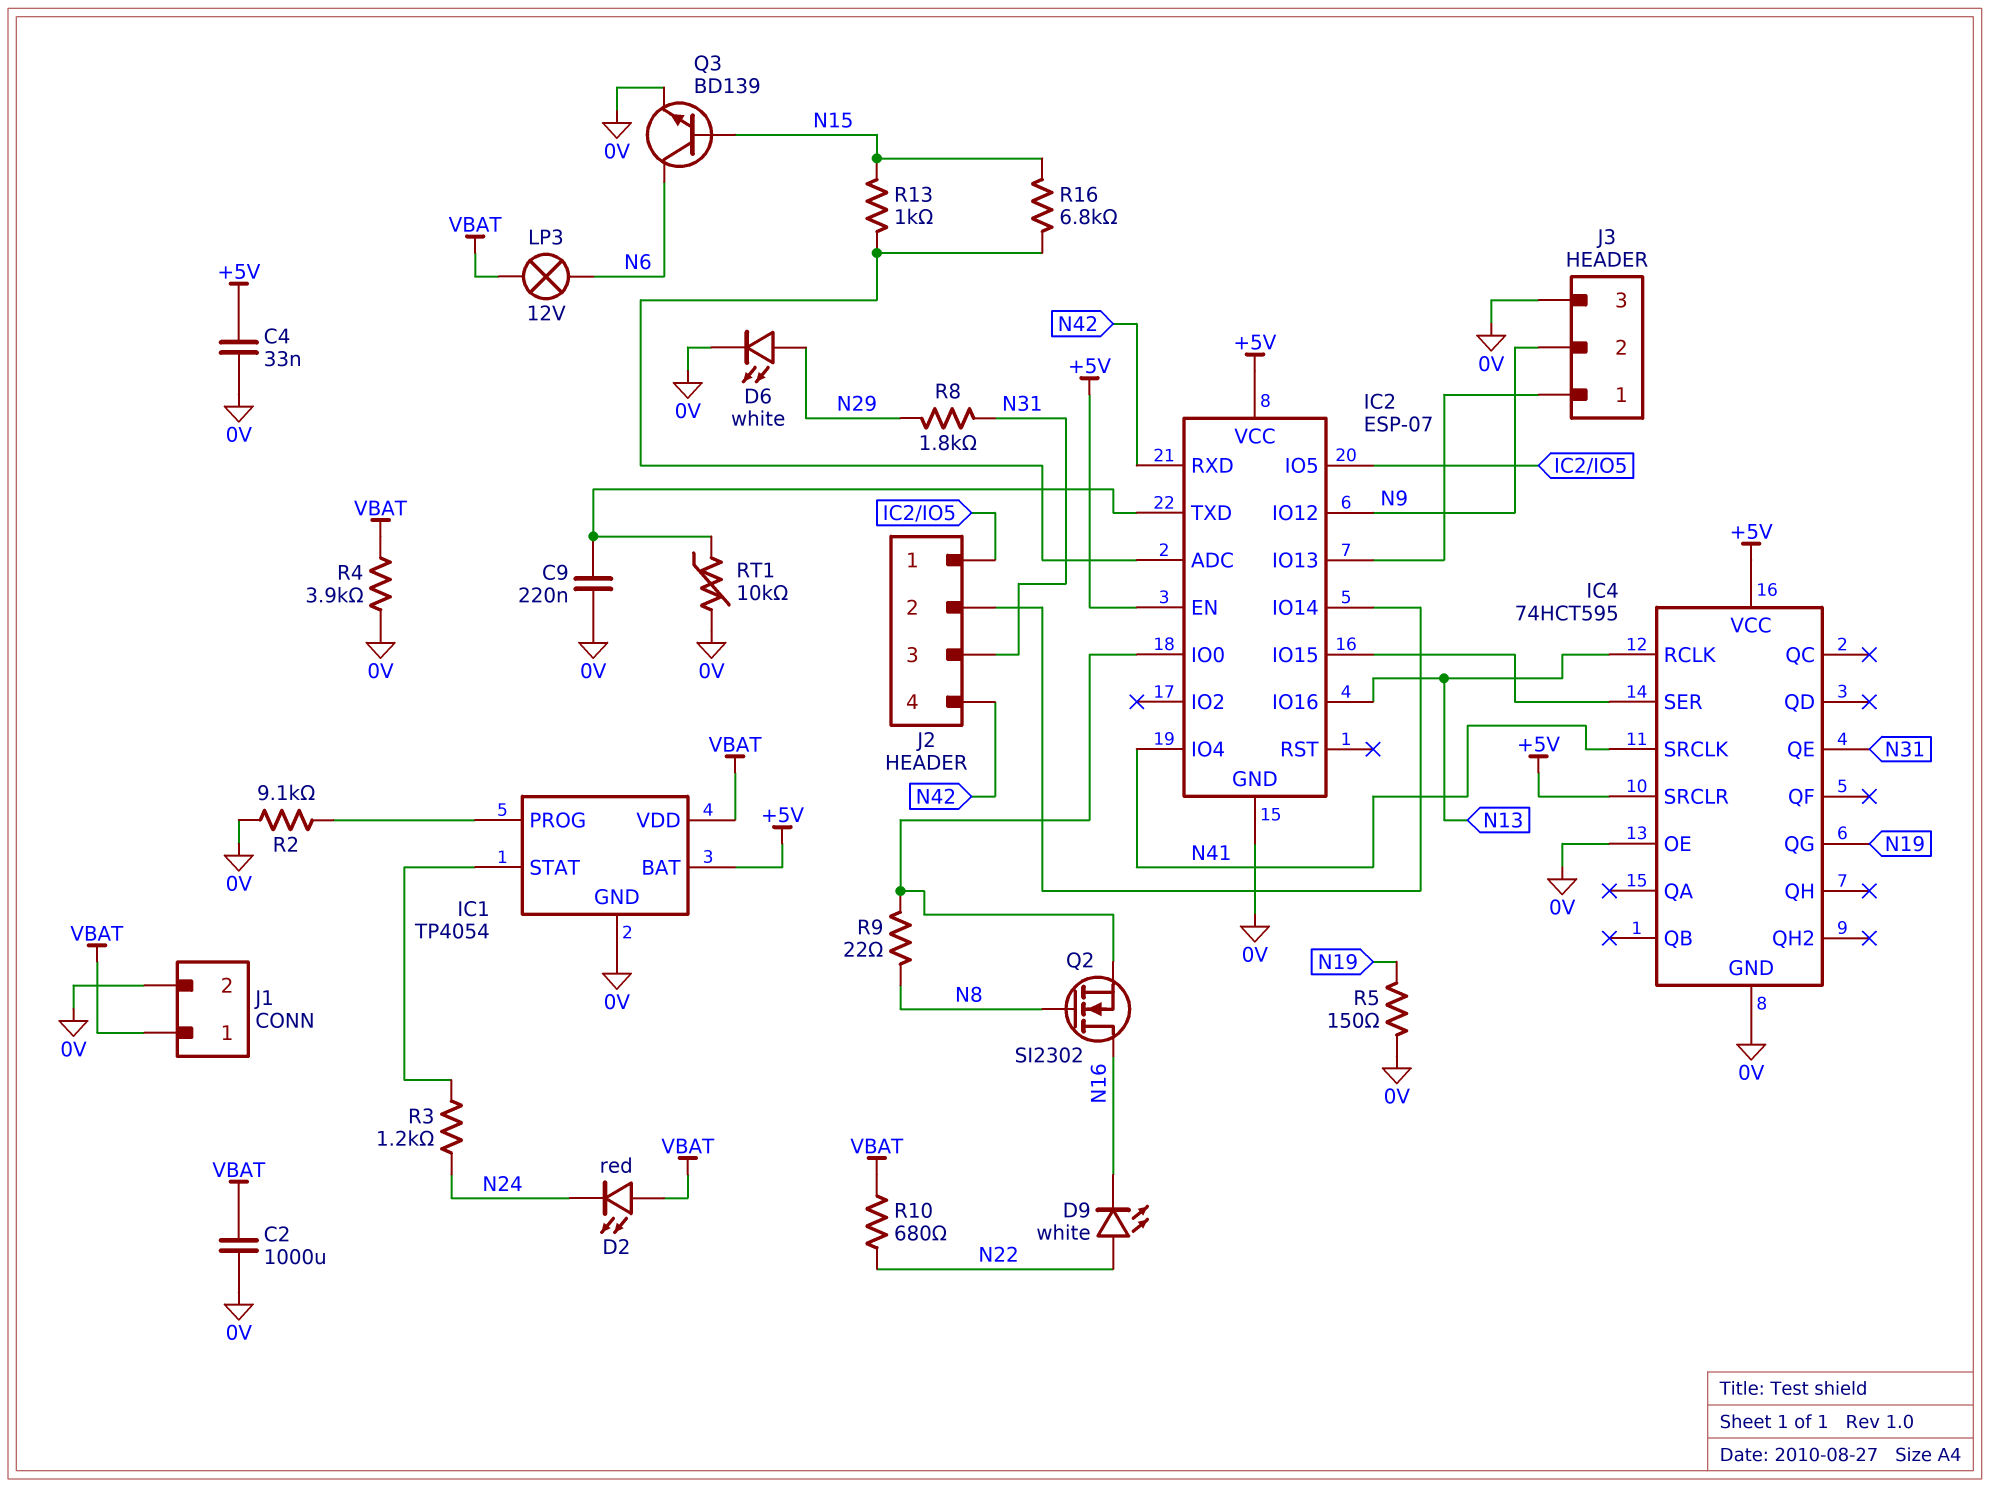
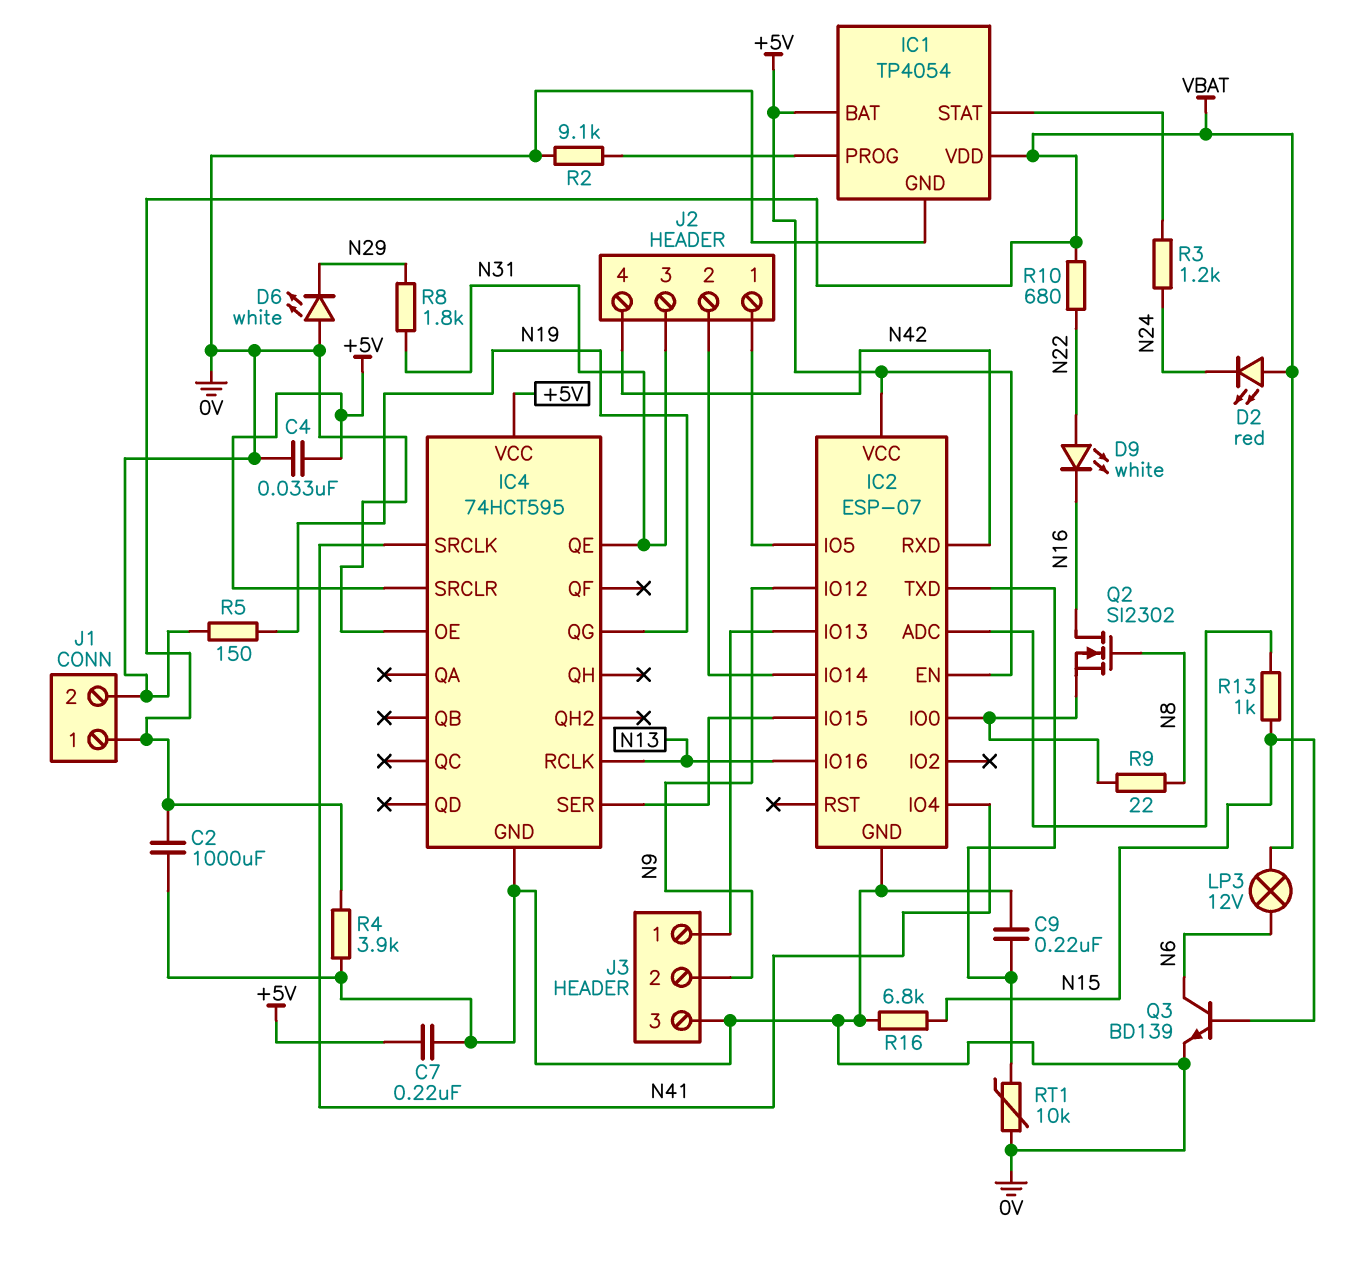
C7: none -> 220nF (+5V, 0V)
D6: LED white (A N29, K 0V) -> LED white (A 0V, K N29)
R16: 6.8k (IC2/ADC, N15) -> 6.8k (0V, N15)

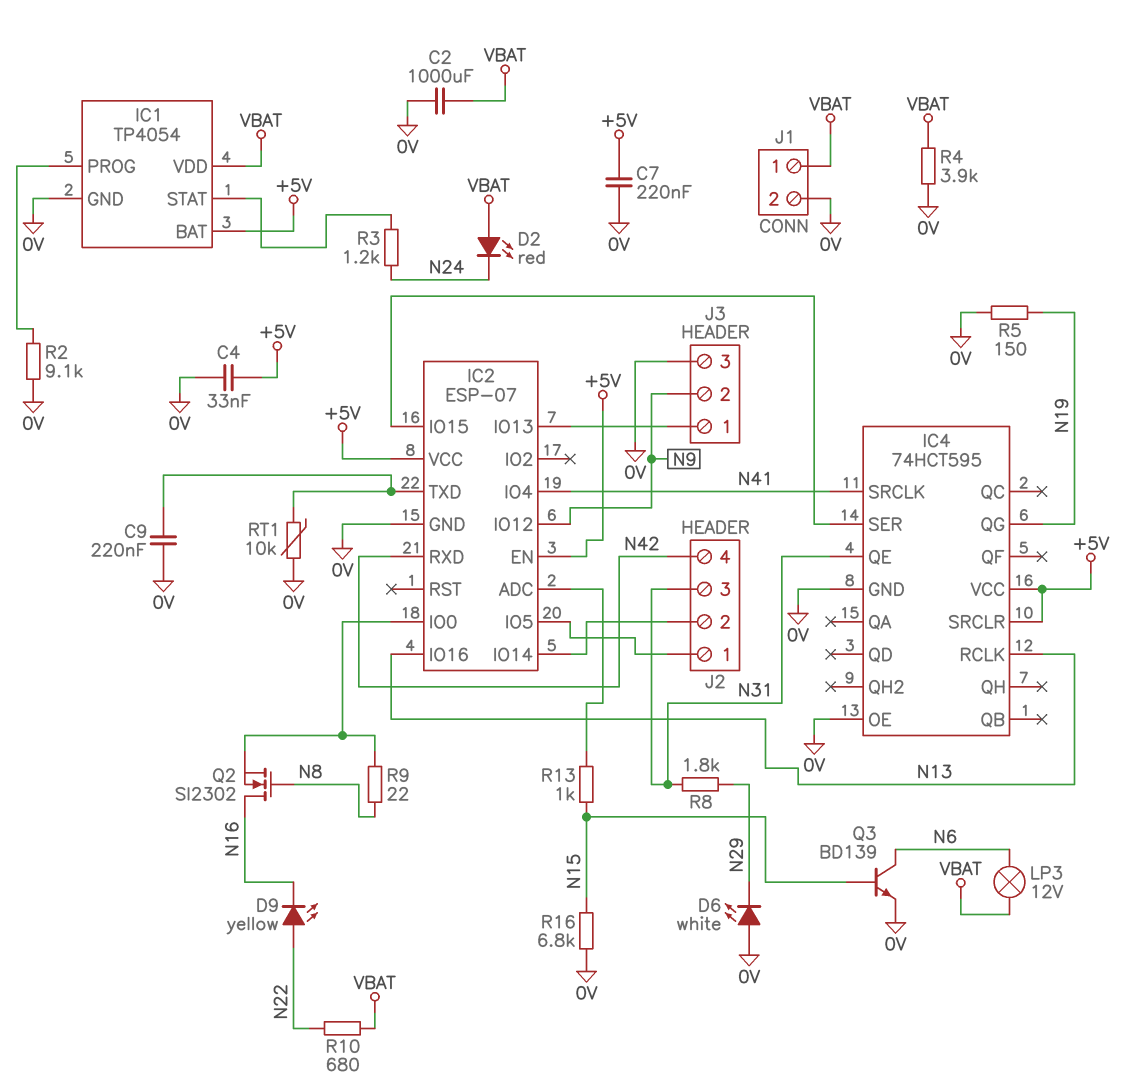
D9: LED white (A N22, K N16) -> LED yellow (A N22, K N16)

